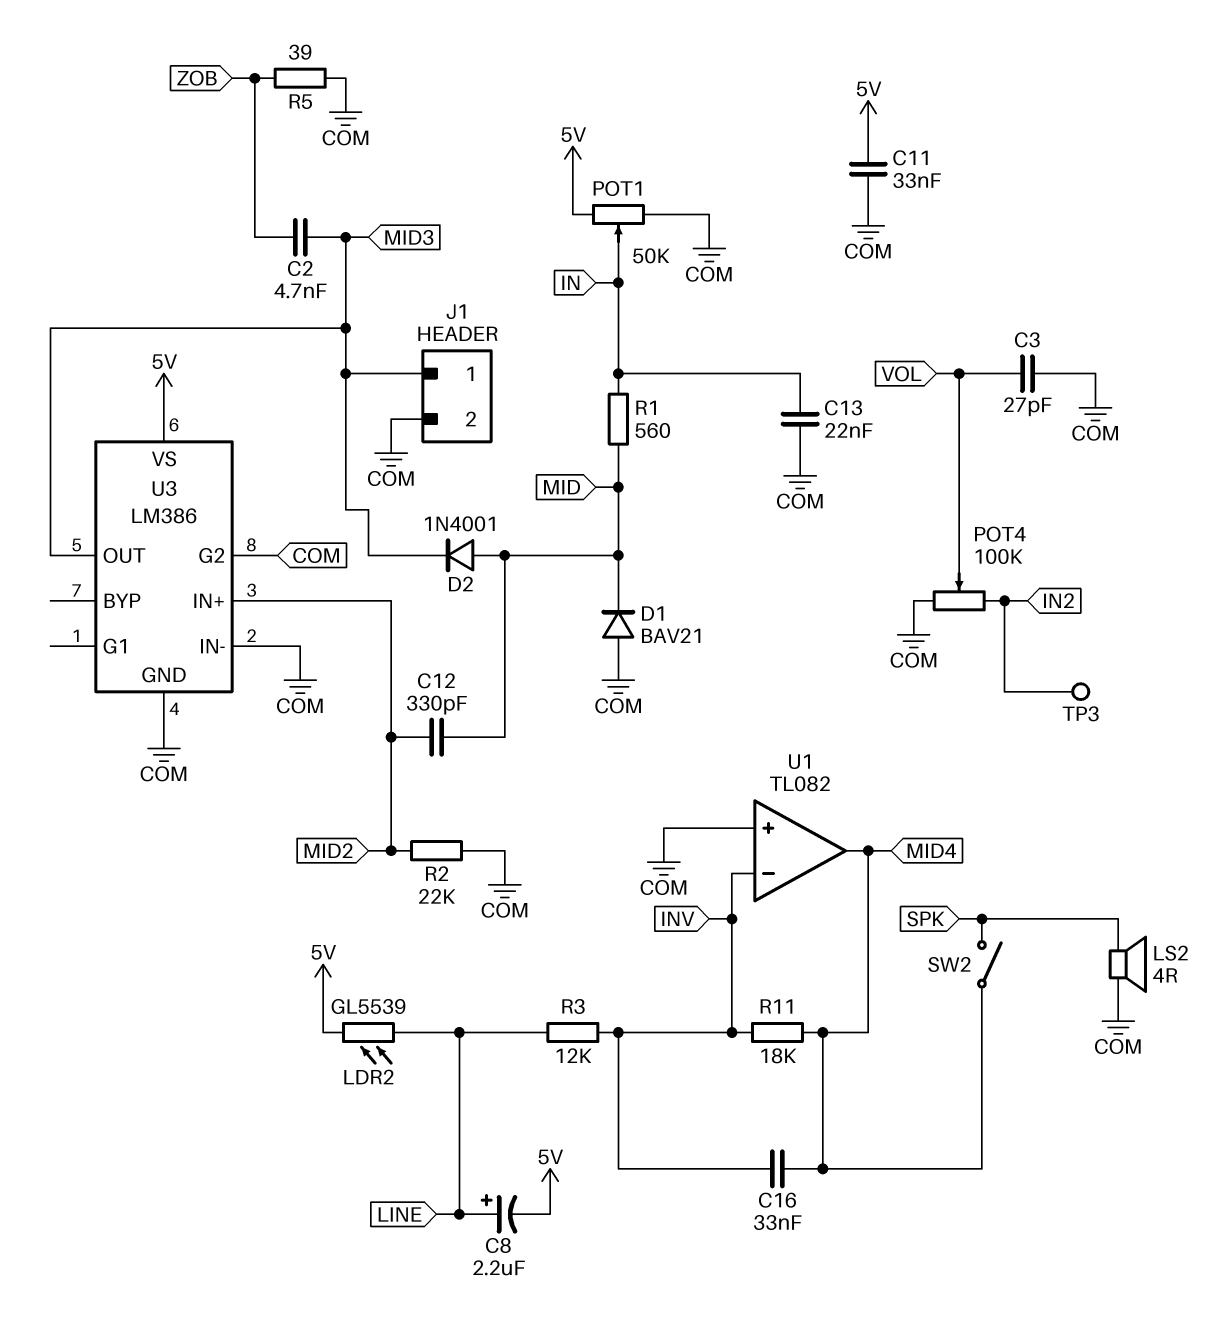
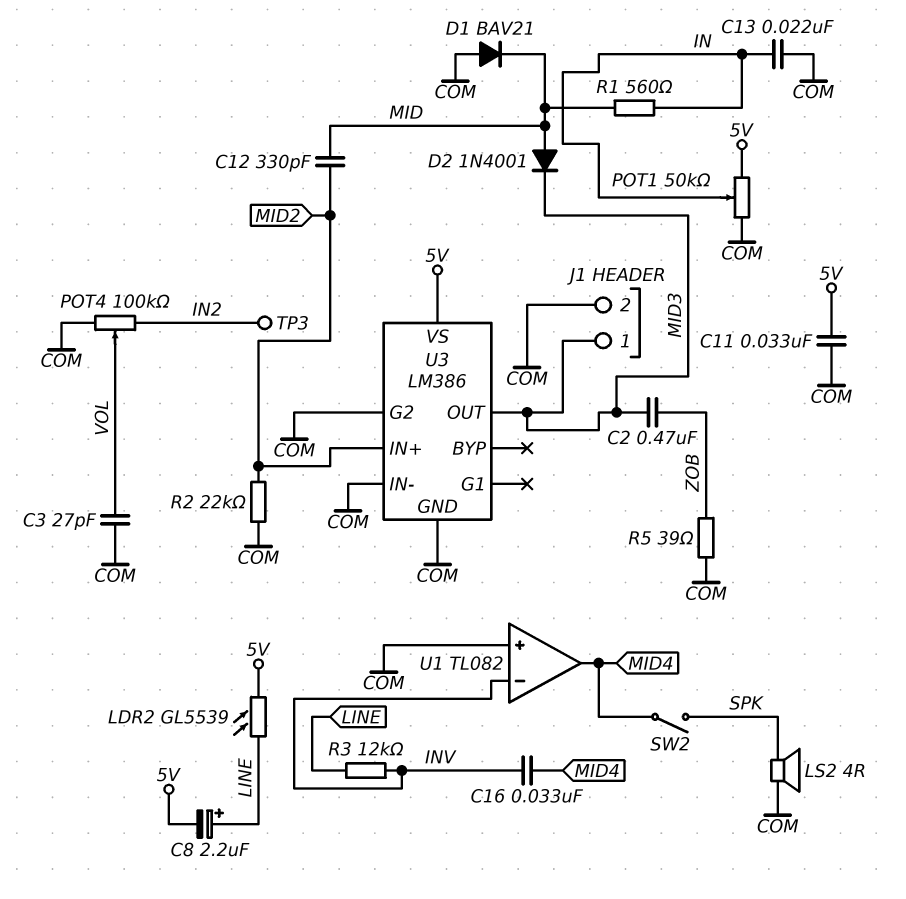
C2: 4.7nF (MID3, ZOB) -> 470nF (MID3, ZOB)
R11: 18k (INV, MID4) -> none

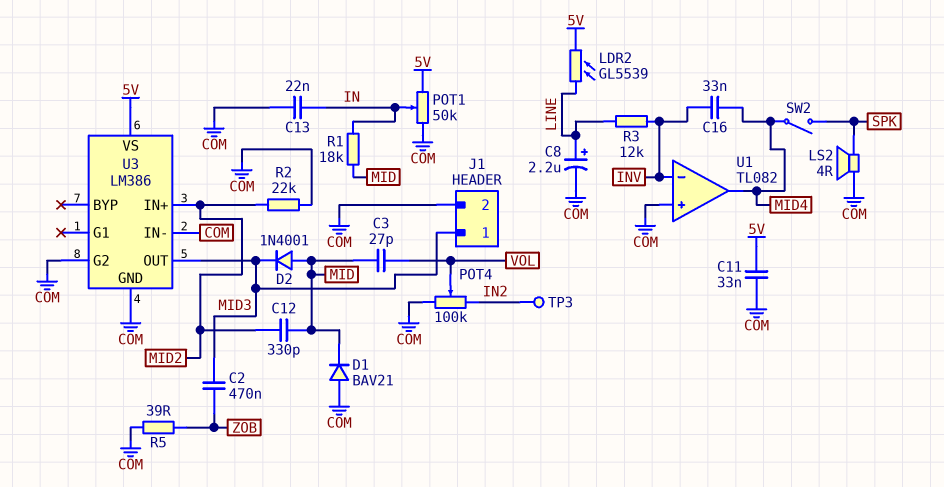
C3: 27pF (COM, VOL) -> 27pF (MID, VOL)
C8: 2.2uF (plus LINE, minus 5V) -> 2.2uF (plus LINE, minus COM)
R1: 560 (IN, MID) -> 18k (IN, MID)

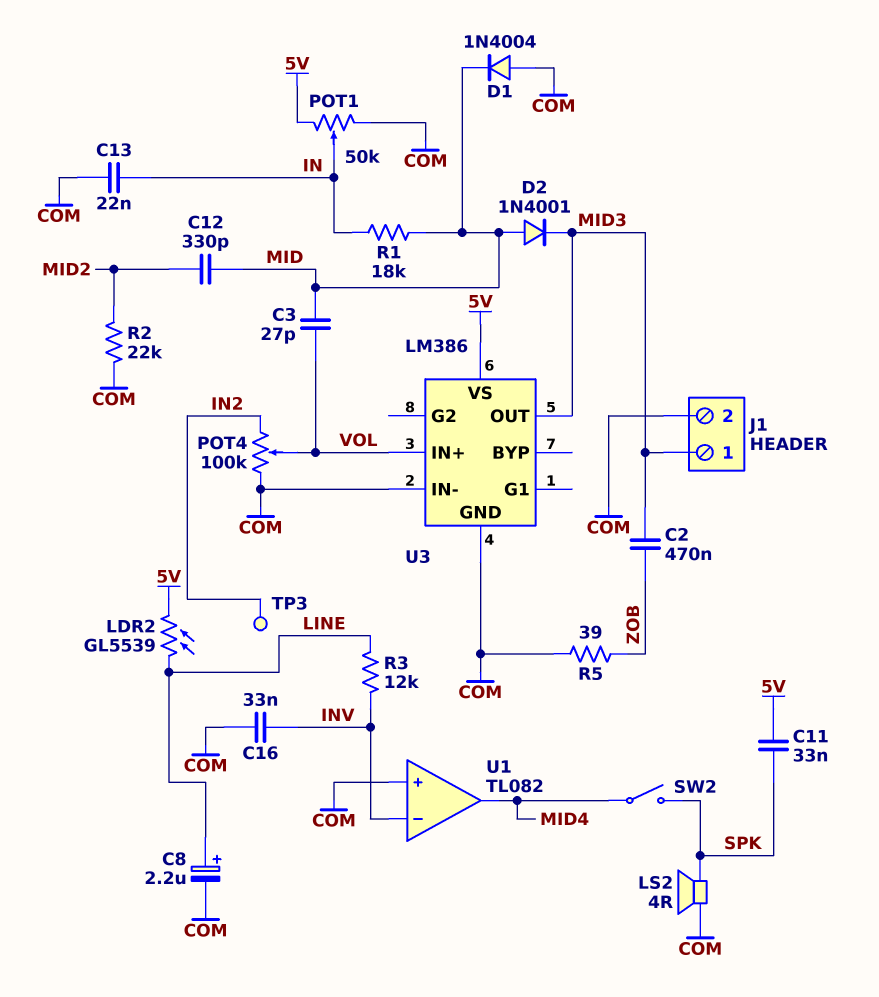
C11: 33nF (5V, COM) -> 33nF (5V, SPK)
C16: 33nF (INV, MID4) -> 33nF (COM, INV)
D1: diode BAV21 (A COM, K MID) -> diode 1N4004 (A COM, K MID)
U3 pin G2: COM -> none
U3 pin IN+: MID2 -> VOL

